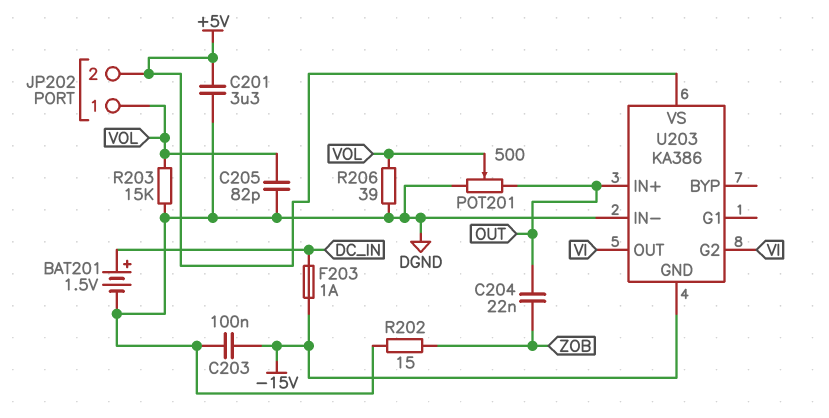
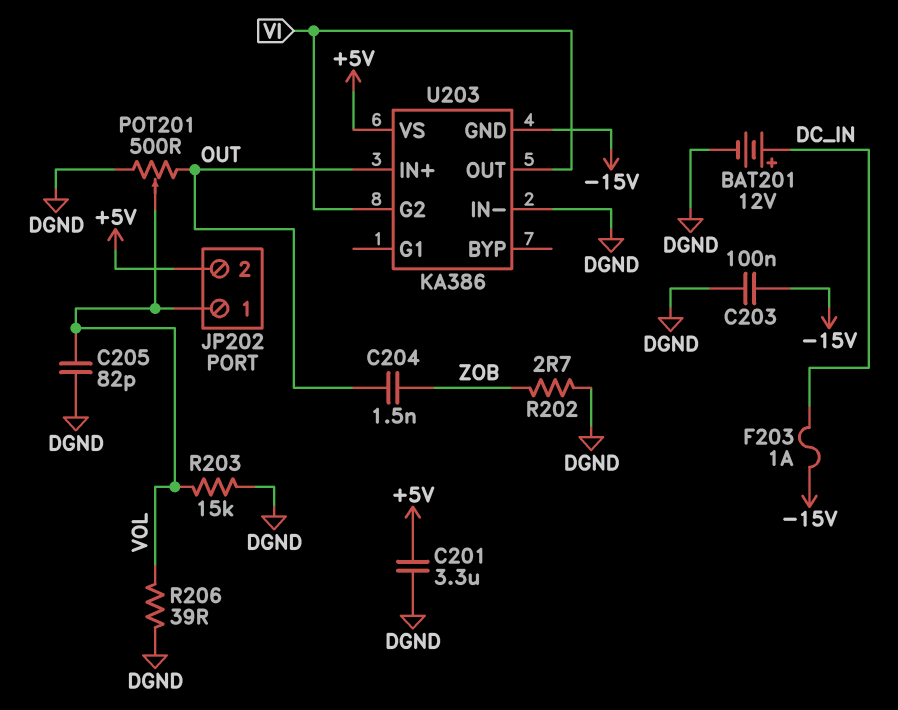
BAT201: 1.5V (plus DC_IN, minus DGND) -> 12V (plus DC_IN, minus DGND)
C204: 22nF (OUT, ZOB) -> 1.5nF (OUT, ZOB)
R202: 15 (DGND, ZOB) -> 2.7 (DGND, ZOB)

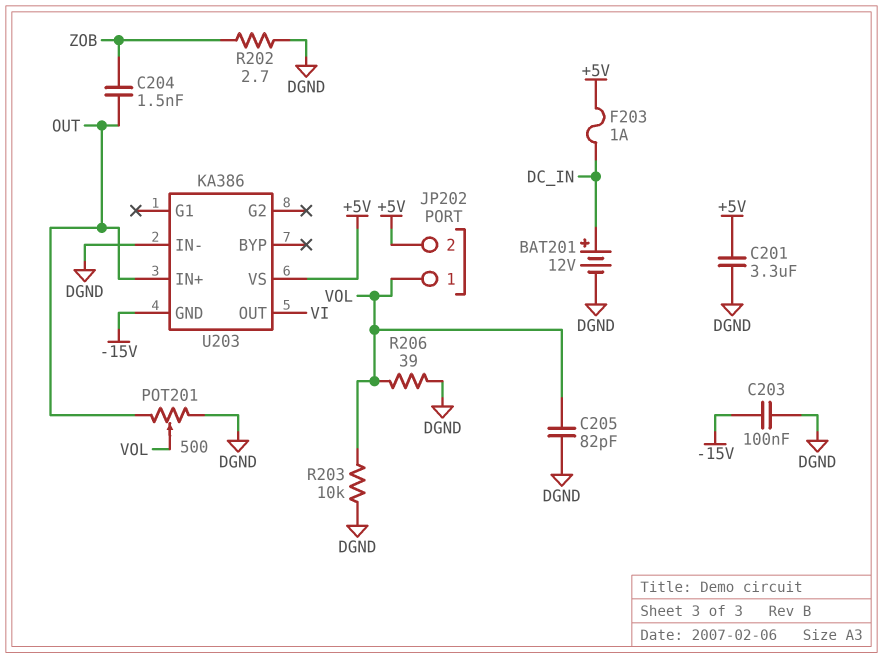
F203: 1A (-15V, DC_IN) -> 1A (+5V, DC_IN)
R203: 15k (DGND, VOL) -> 10k (DGND, VOL)
U203 pin G2: VI -> none

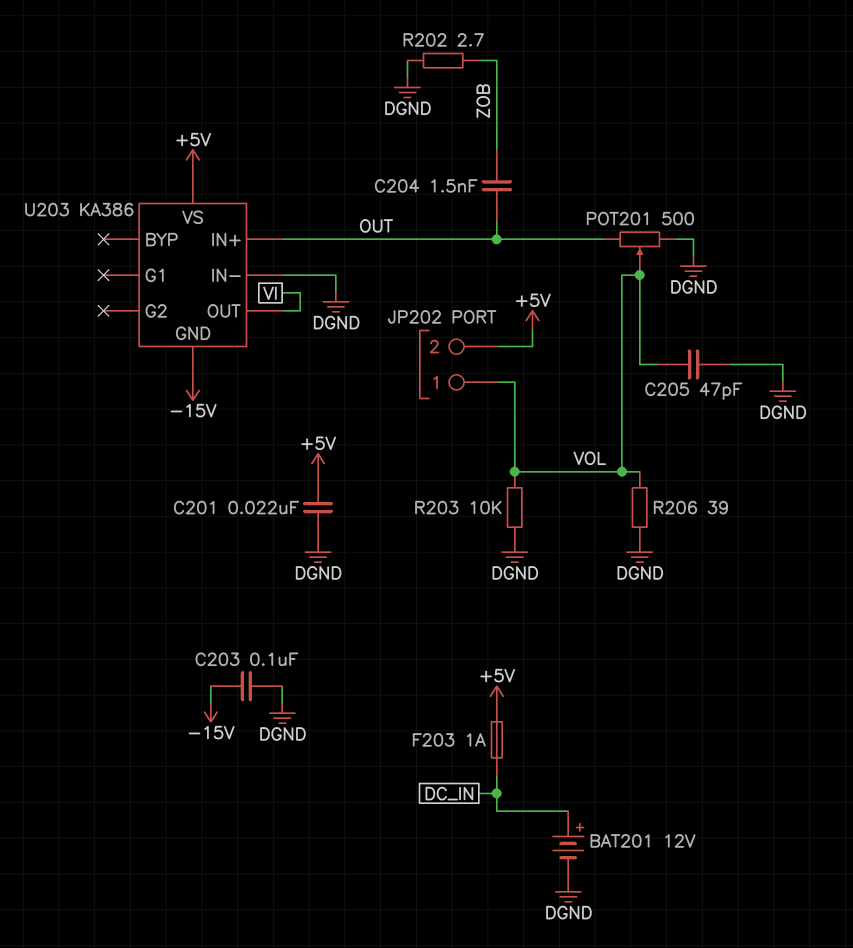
C201: 3.3uF (+5V, DGND) -> 22nF (+5V, DGND)
C205: 82pF (DGND, VOL) -> 47pF (DGND, VOL)

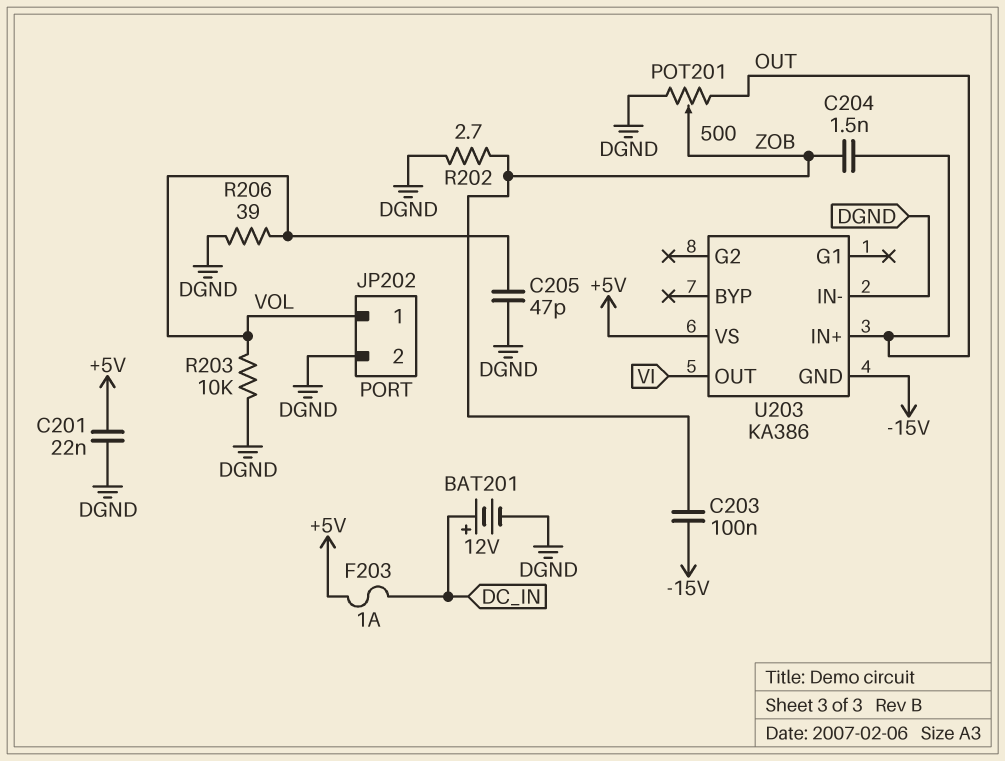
C203: 100nF (-15V, DGND) -> 100nF (-15V, ZOB)
JP202 pin 2: +5V -> DGND
POT201: 500 (DGND, OUT, wiper VOL) -> 500 (DGND, OUT, wiper ZOB)

